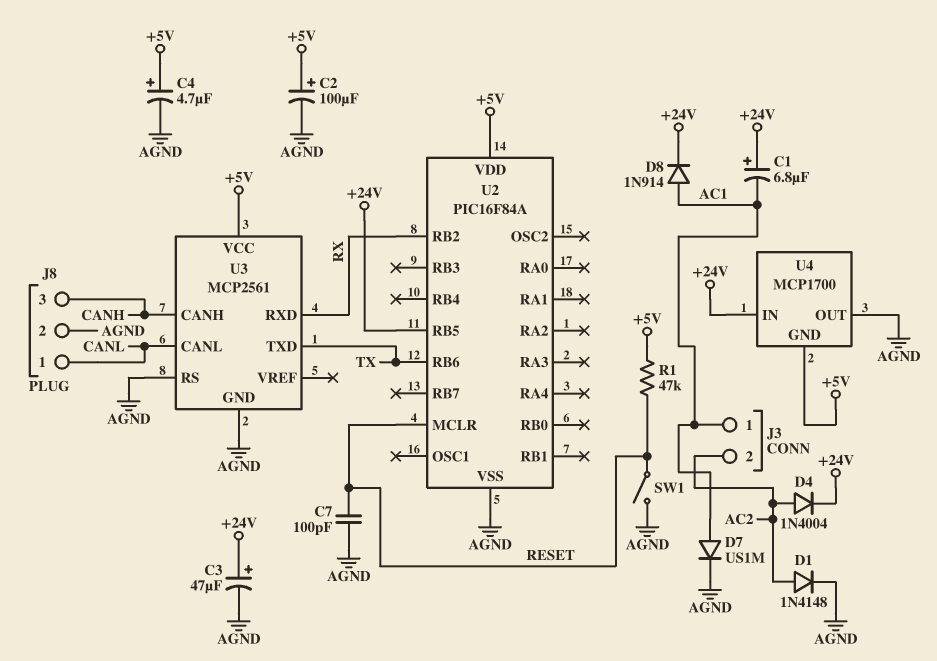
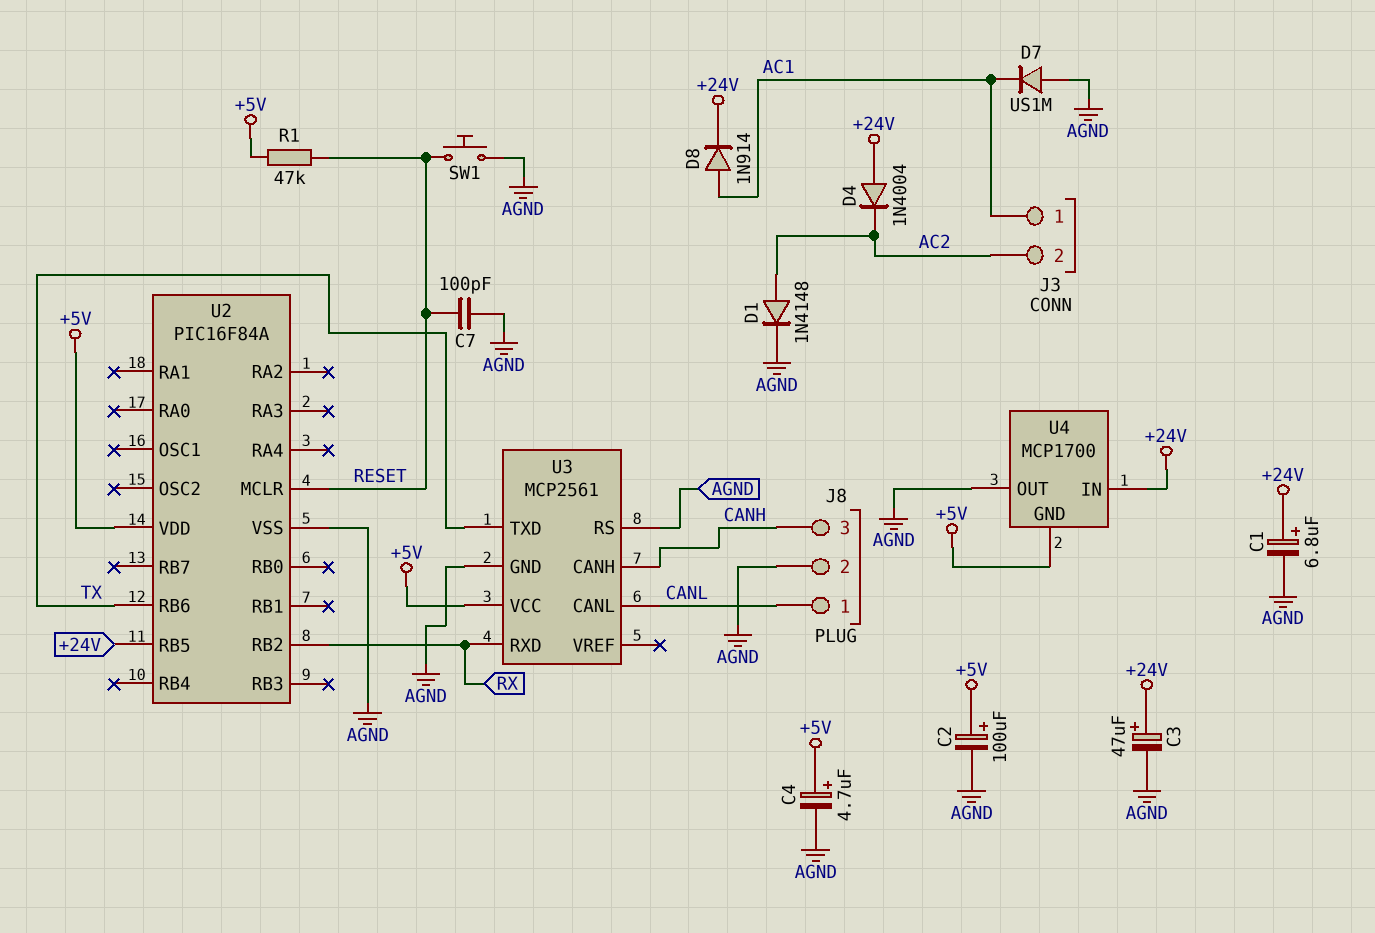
C1: 6.8uF (plus +24V, minus AC1) -> 6.8uF (plus +24V, minus AGND)
D4: diode 1N4004 (A AC2, K +24V) -> diode 1N4004 (A +24V, K AC2)
D7: diode US1M (A AC1, K AGND) -> diode US1M (A AGND, K AC1)
SW1: switch (AGND, RESET) -> button (AGND, RESET)

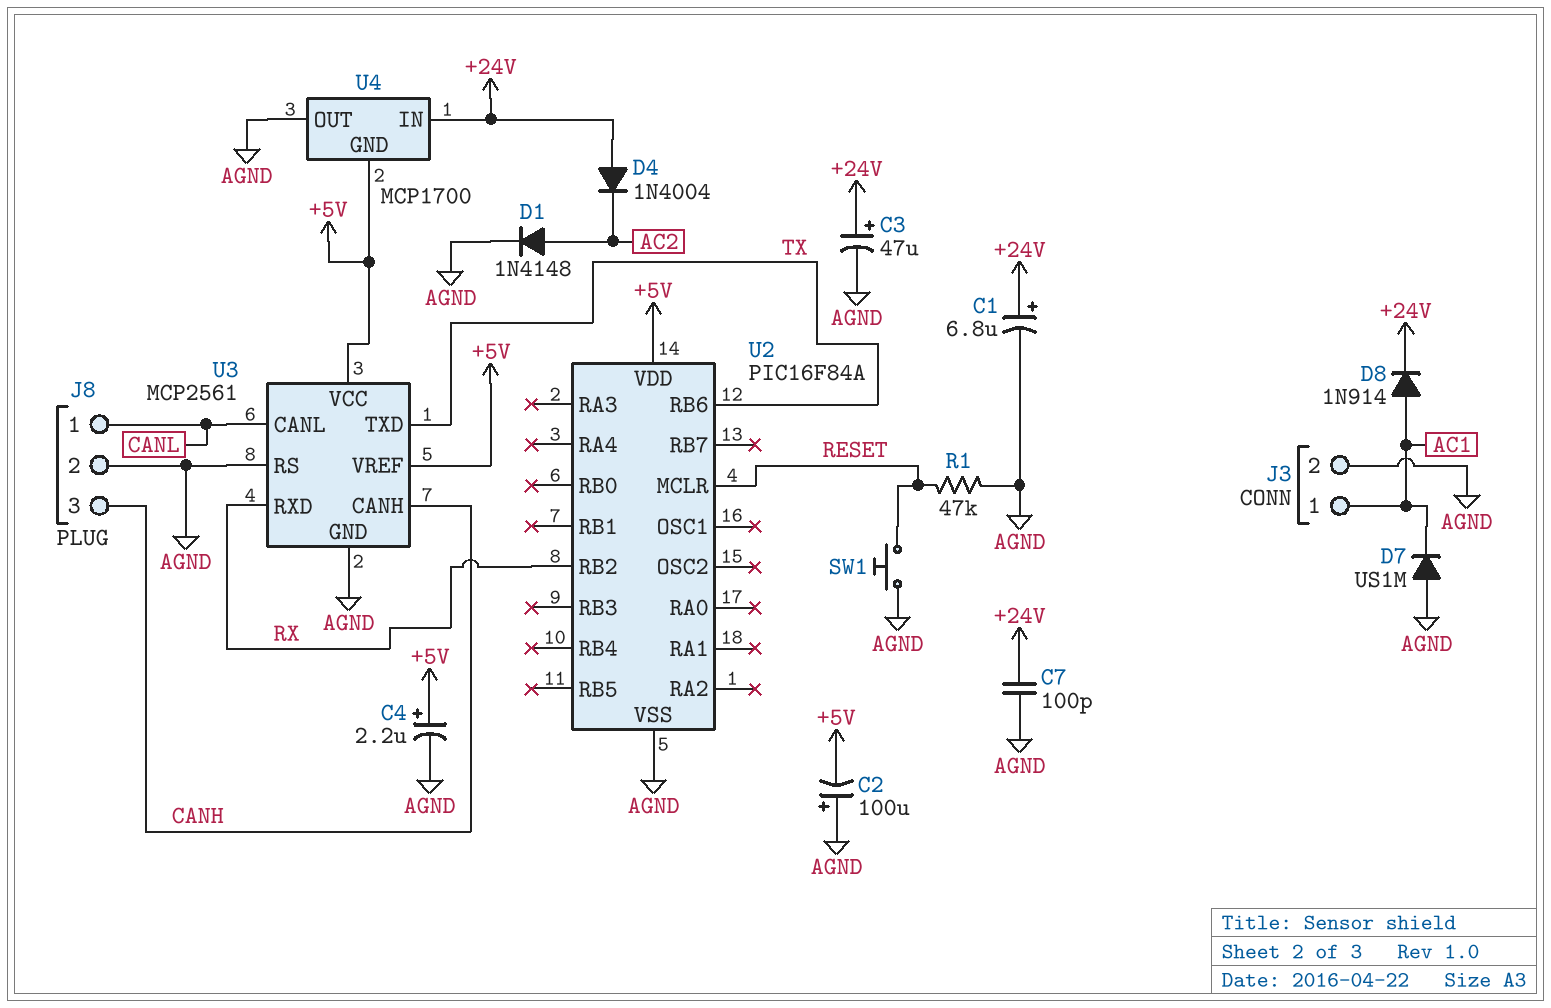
C2: 100uF (plus +5V, minus AGND) -> 100uF (plus AGND, minus +5V)
C4: 4.7uF (plus +5V, minus AGND) -> 2.2uF (plus +5V, minus AGND)
C7: 100pF (AGND, RESET) -> 100pF (+24V, AGND)
J3 pin 2: AC2 -> AGND
R1: 47k (+5V, RESET) -> 47k (AGND, RESET)
U2 pin RB5: +24V -> none
U3 pin VREF: none -> +5V

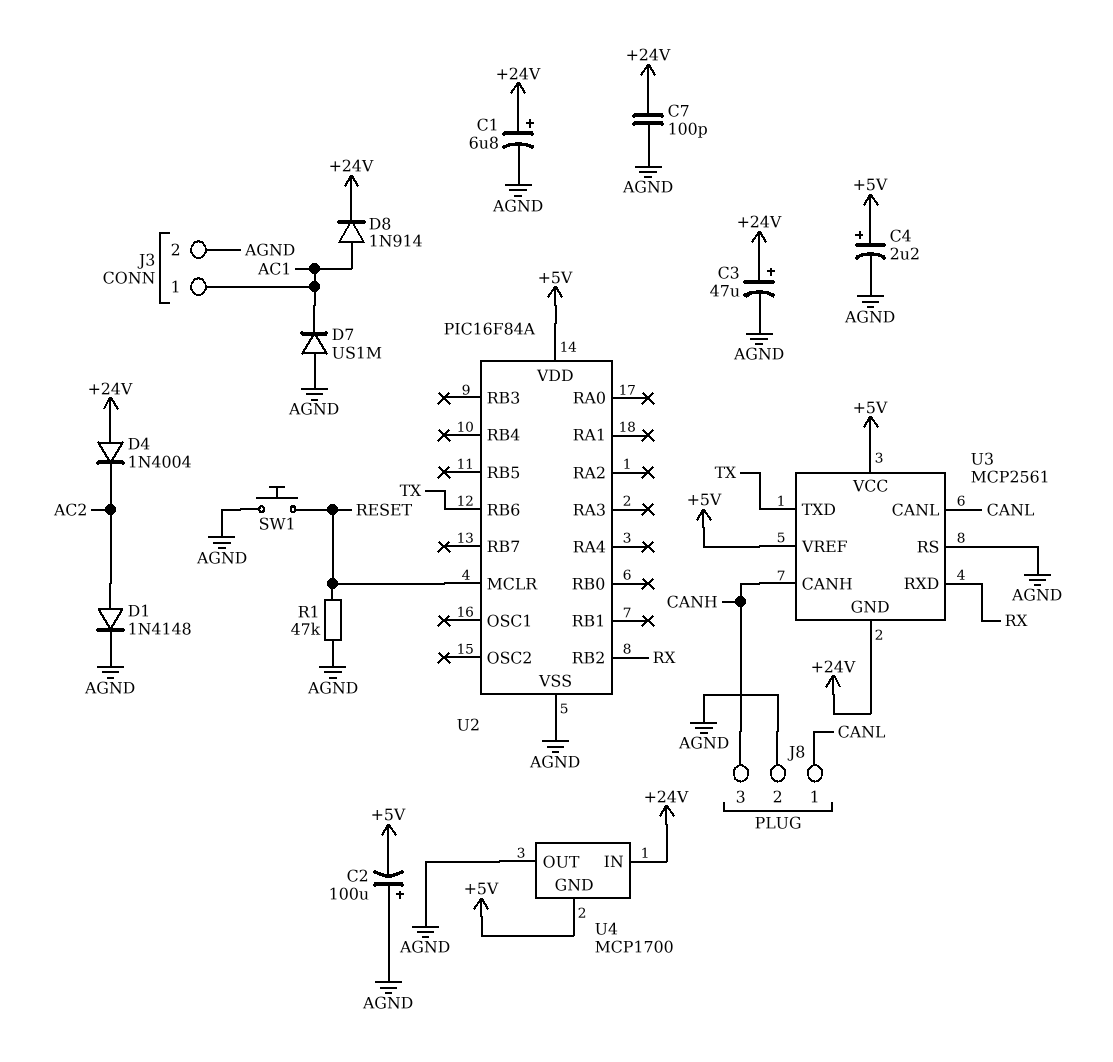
U3 pin GND: AGND -> +24V

